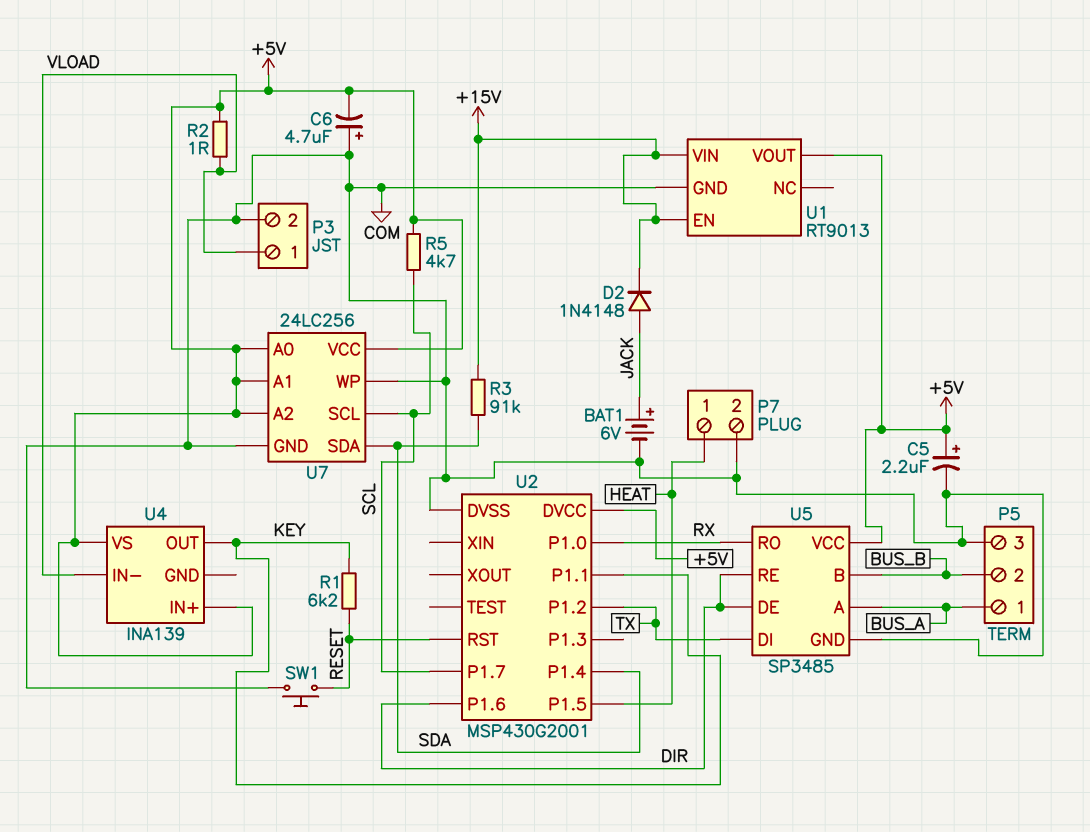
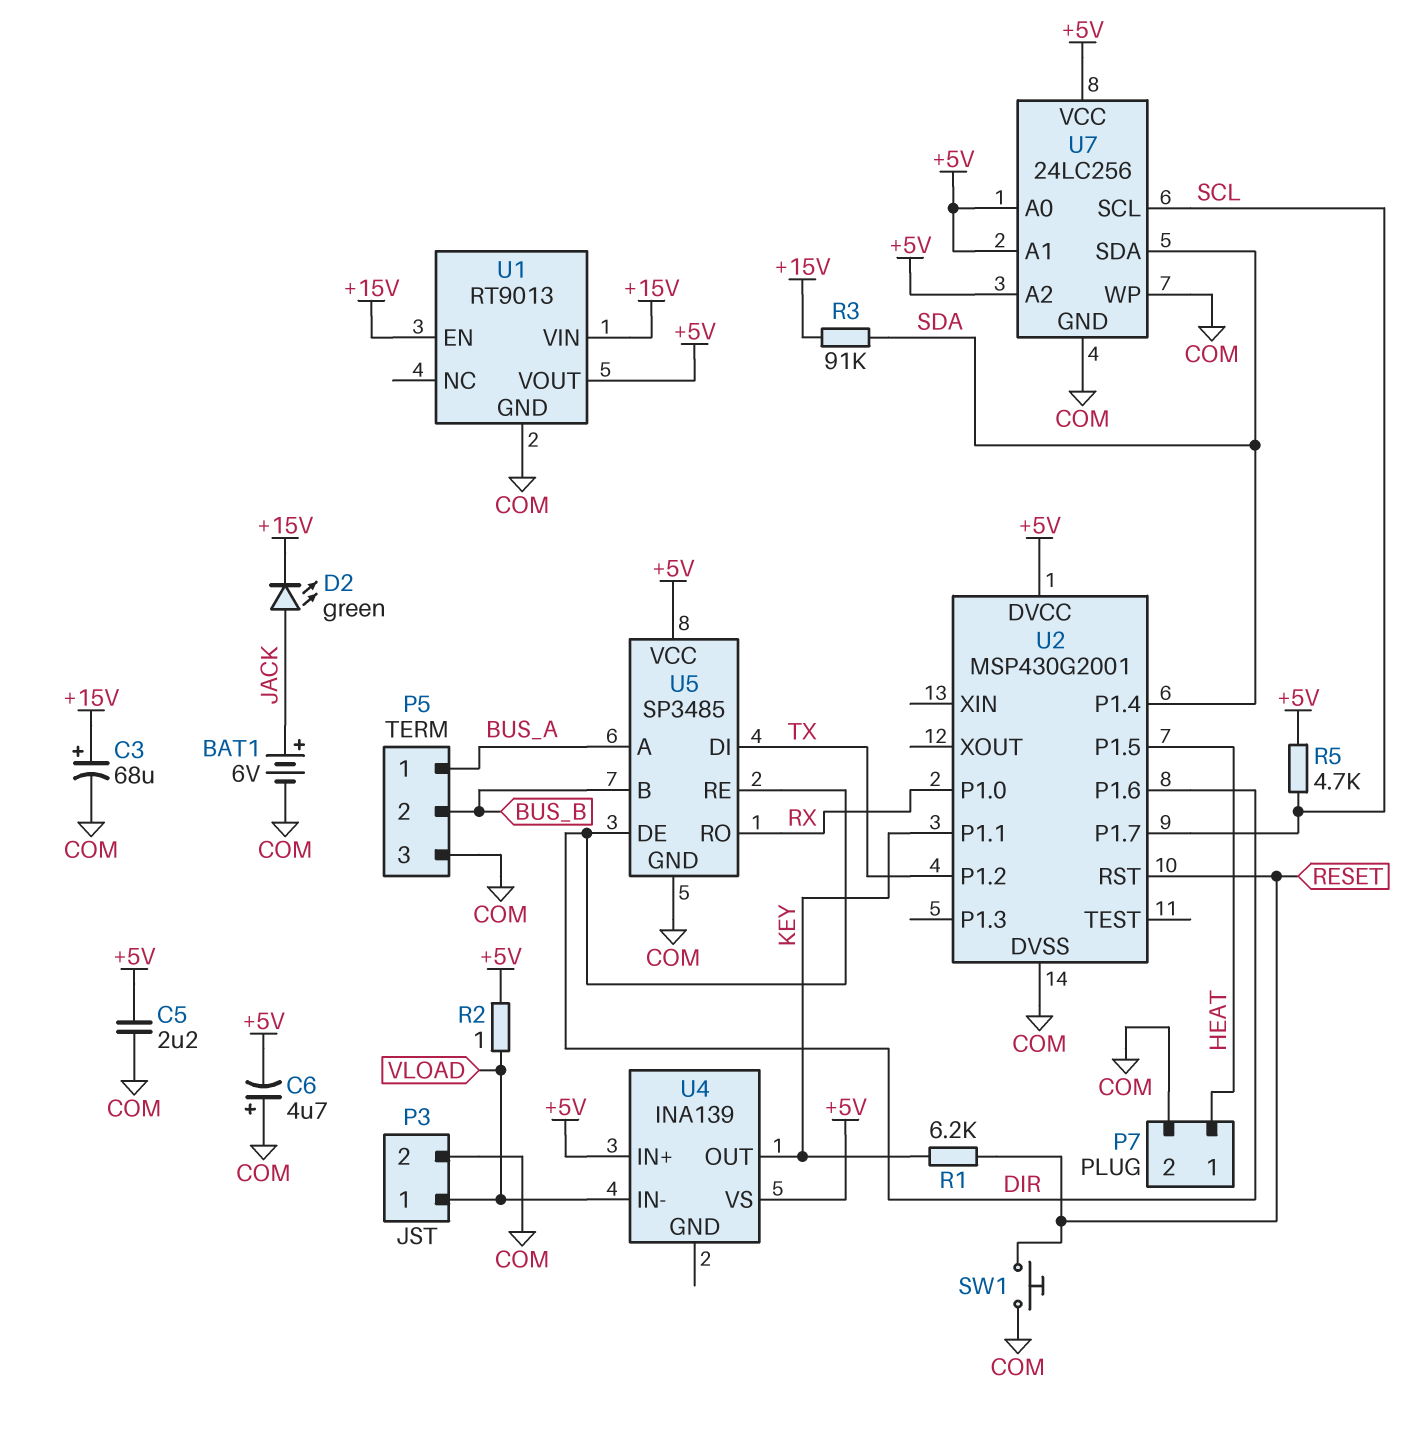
C3: none -> 68uF (plus +15V, minus COM)
C5: 2.2uF (plus +5V, minus COM) -> 2.2uF (+5V, COM)
D2: diode 1N4148 (A JACK, K +15V) -> LED green (A JACK, K +15V)

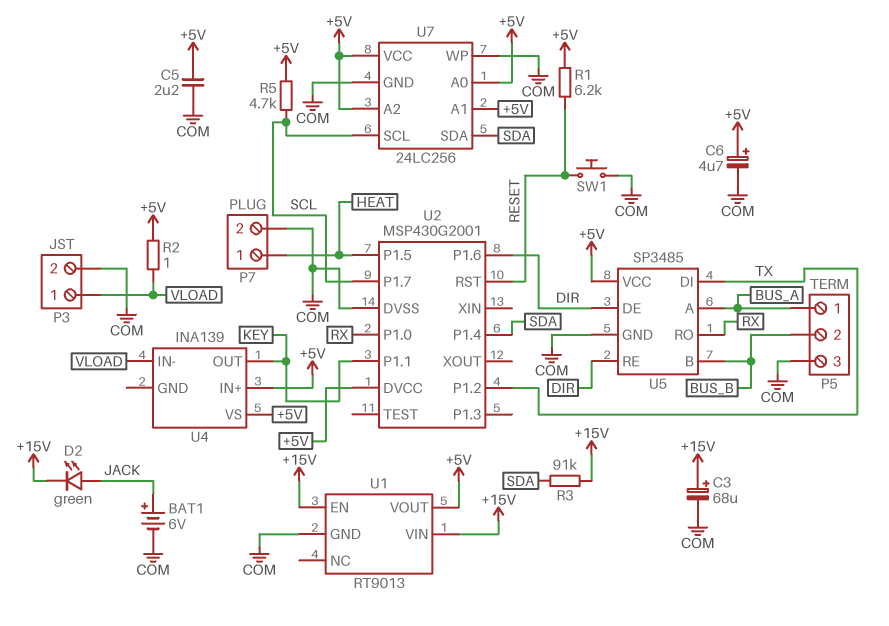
C6: 4.7uF (plus COM, minus +5V) -> 4.7uF (plus +5V, minus COM)
R1: 6.2k (KEY, RESET) -> 6.2k (+5V, RESET)

